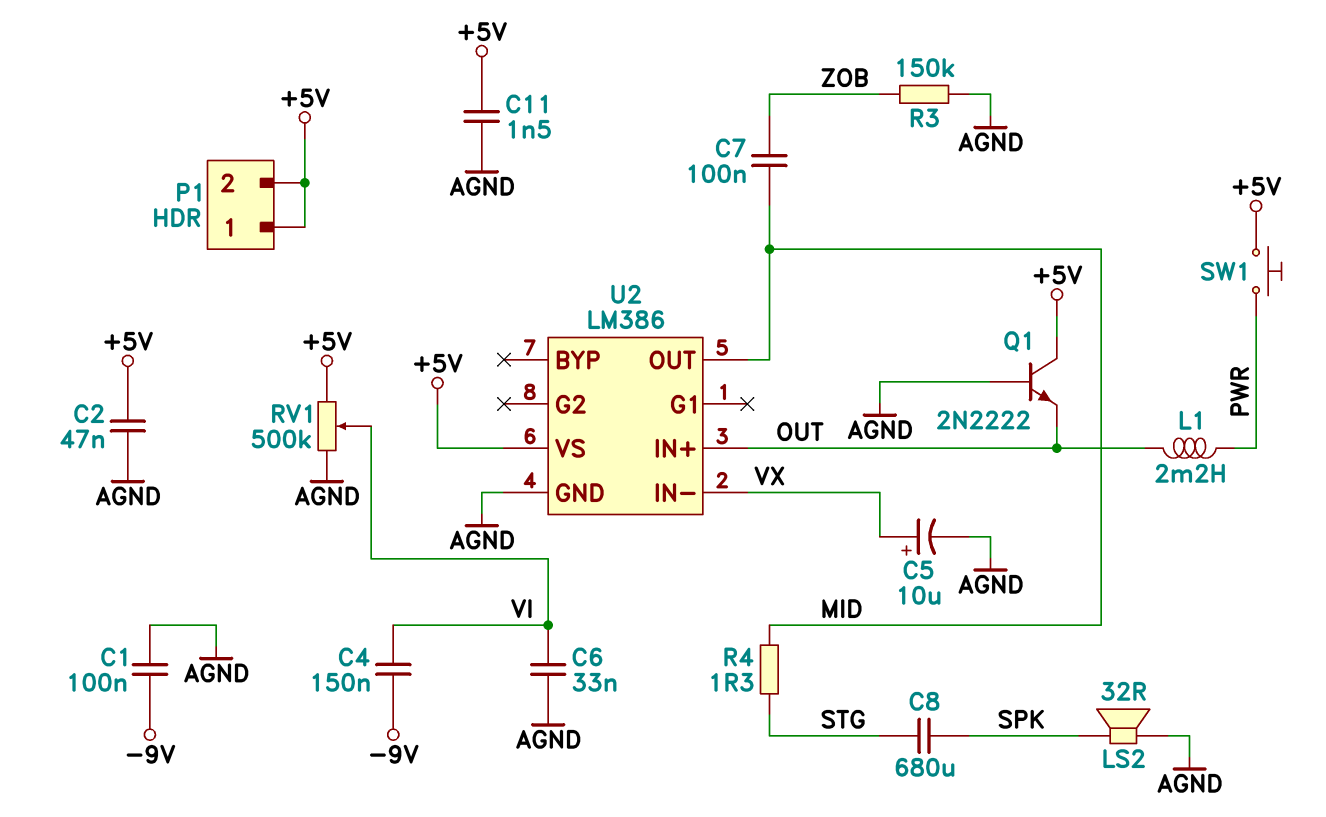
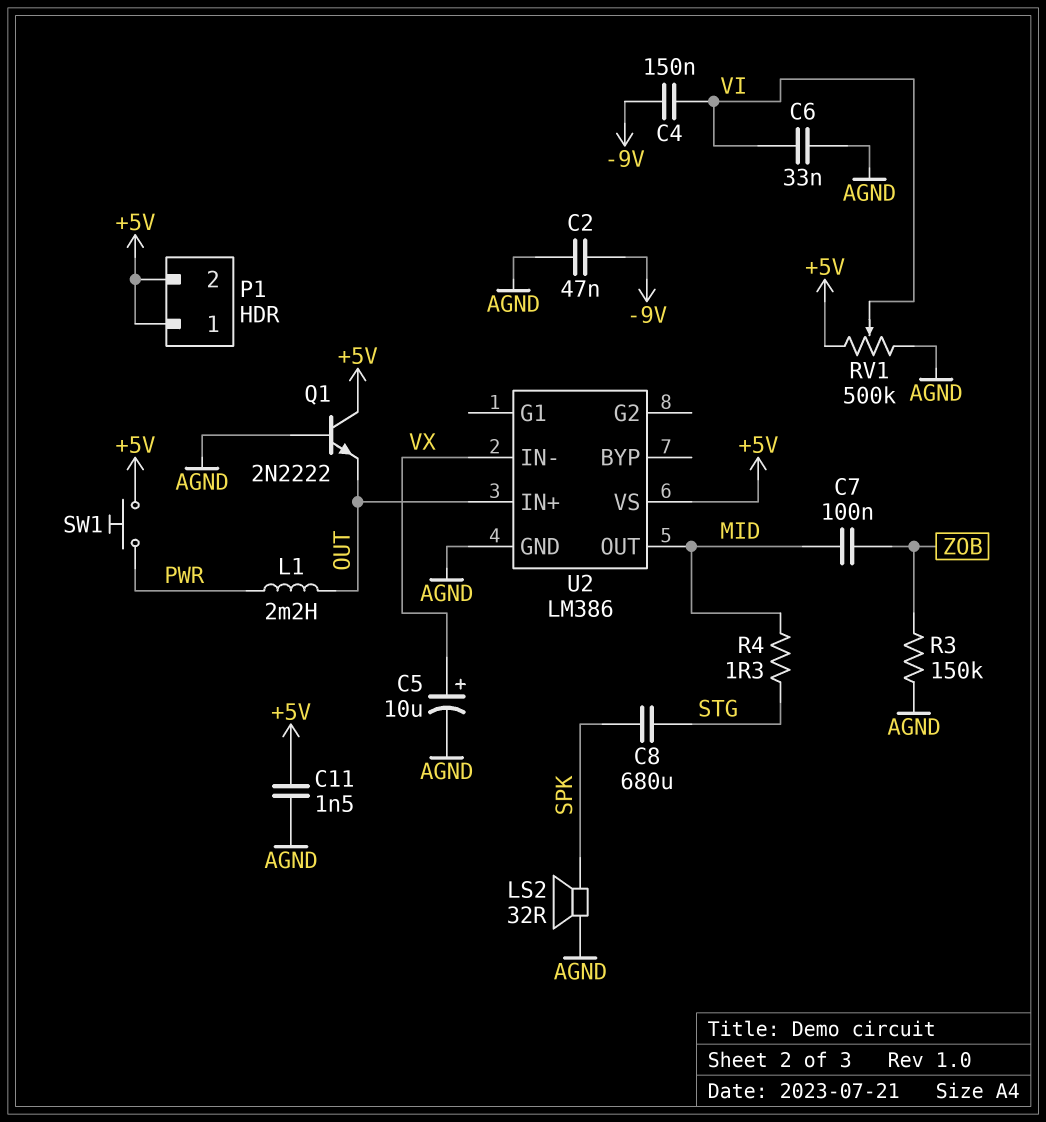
C1: 100nF (-9V, AGND) -> none
C2: 47nF (+5V, AGND) -> 47nF (-9V, AGND)

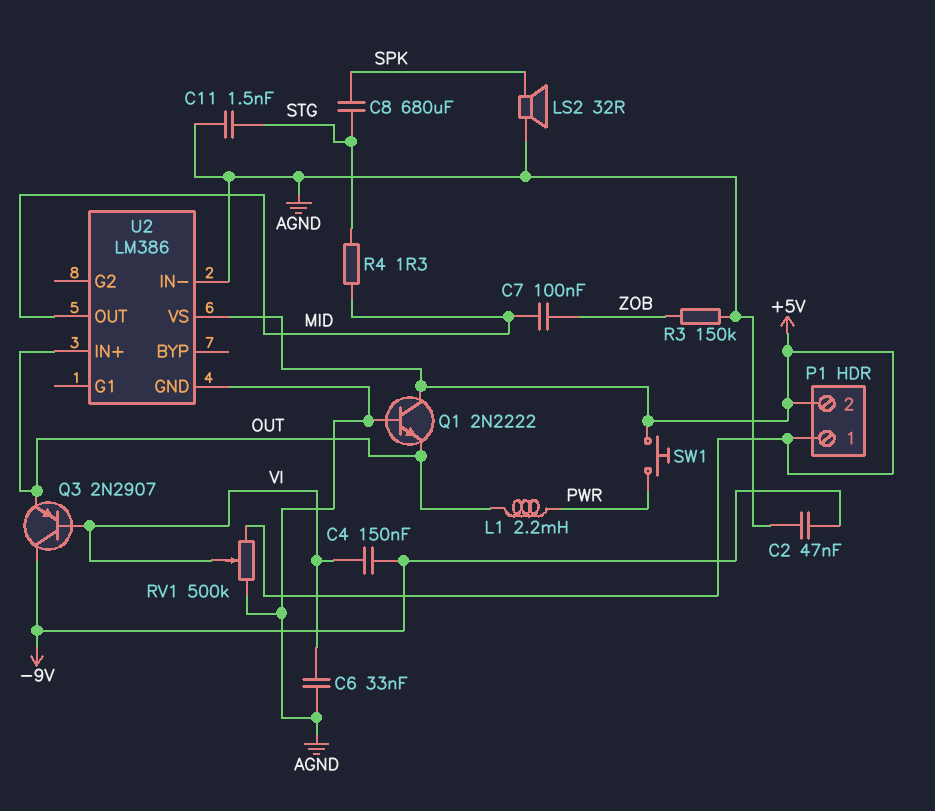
C5: 10uF (plus VX, minus AGND) -> none
C11: 1.5nF (+5V, AGND) -> 1.5nF (AGND, STG)
Q3: none -> PNP 2N2907 (B VI, C -9V, E OUT)
U2 pin IN-: VX -> AGND

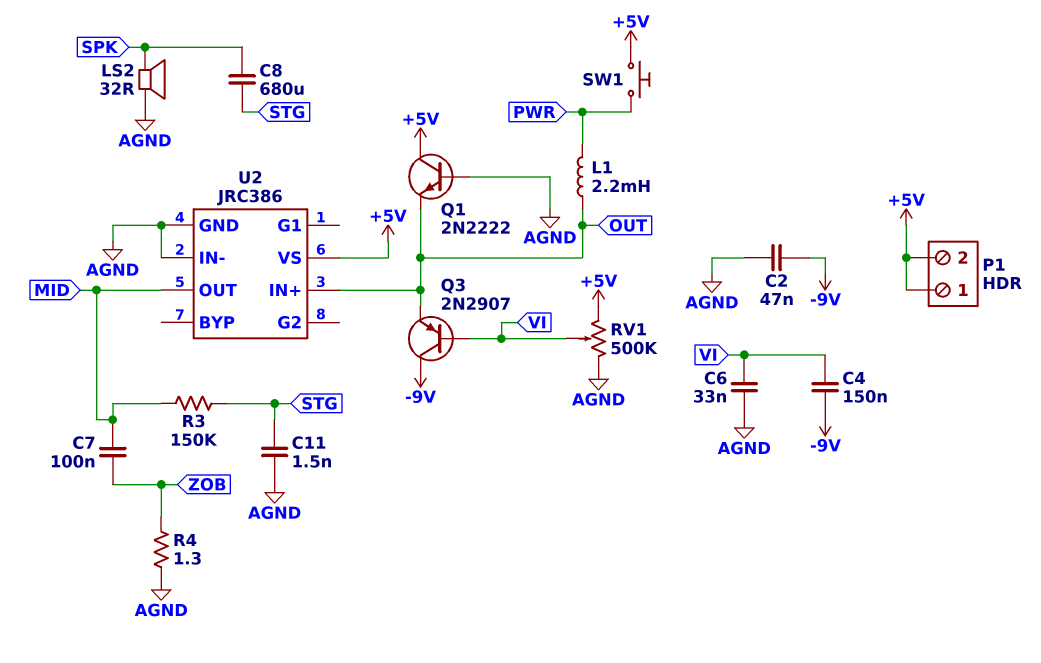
R3: 150k (AGND, ZOB) -> 150k (MID, STG)
R4: 1.3 (MID, STG) -> 1.3 (AGND, ZOB)
U2: LM386 -> JRC386

